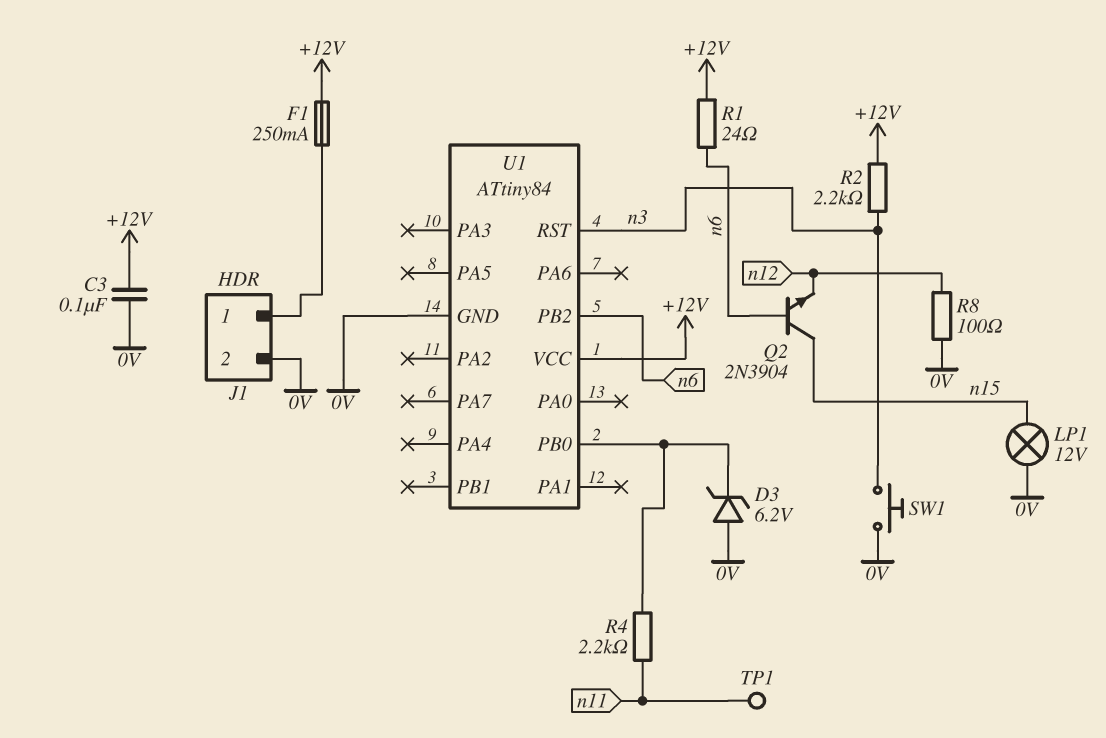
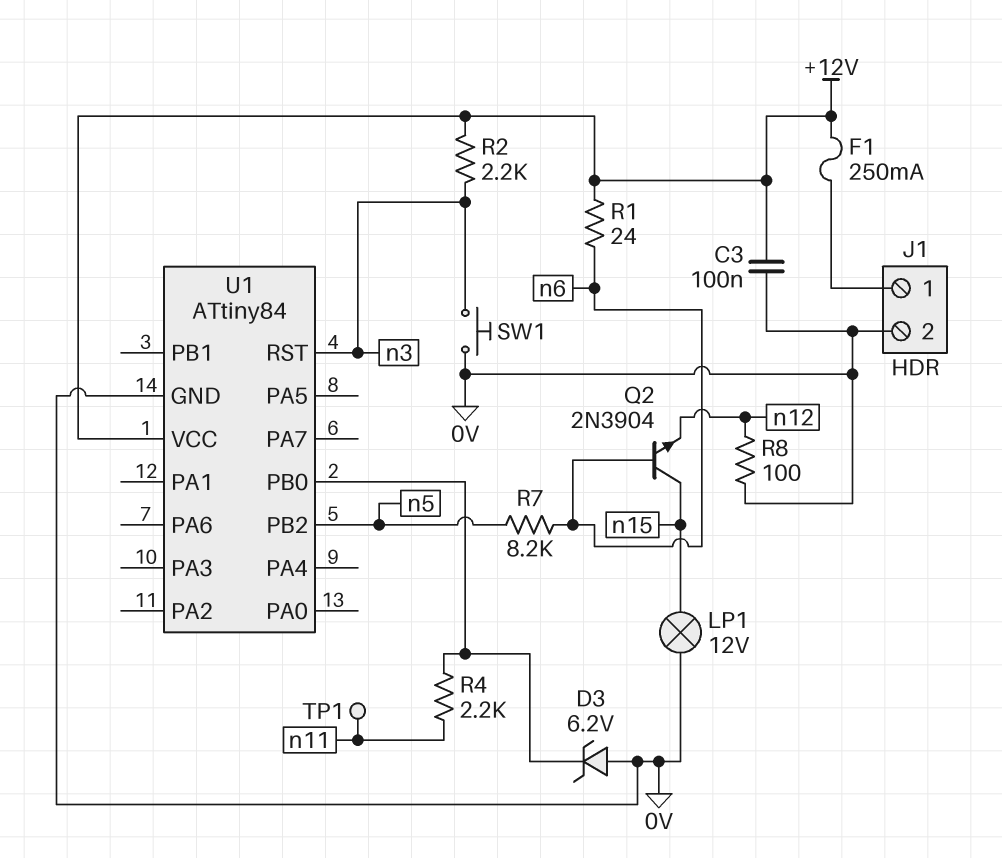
R7: none -> 8.2k (n5, n6)
U1 pin PB2: n6 -> n5

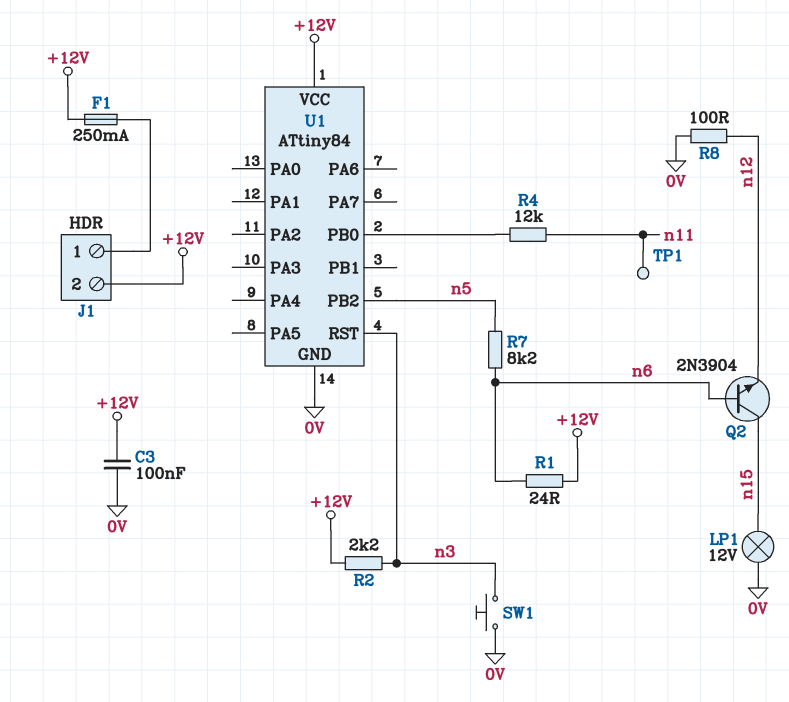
D3: zener 6.2V (A 0V, K U1/PB0) -> none
J1 pin 2: 0V -> +12V
R4: 2.2k (U1/PB0, n11) -> 12k (U1/PB0, n11)

